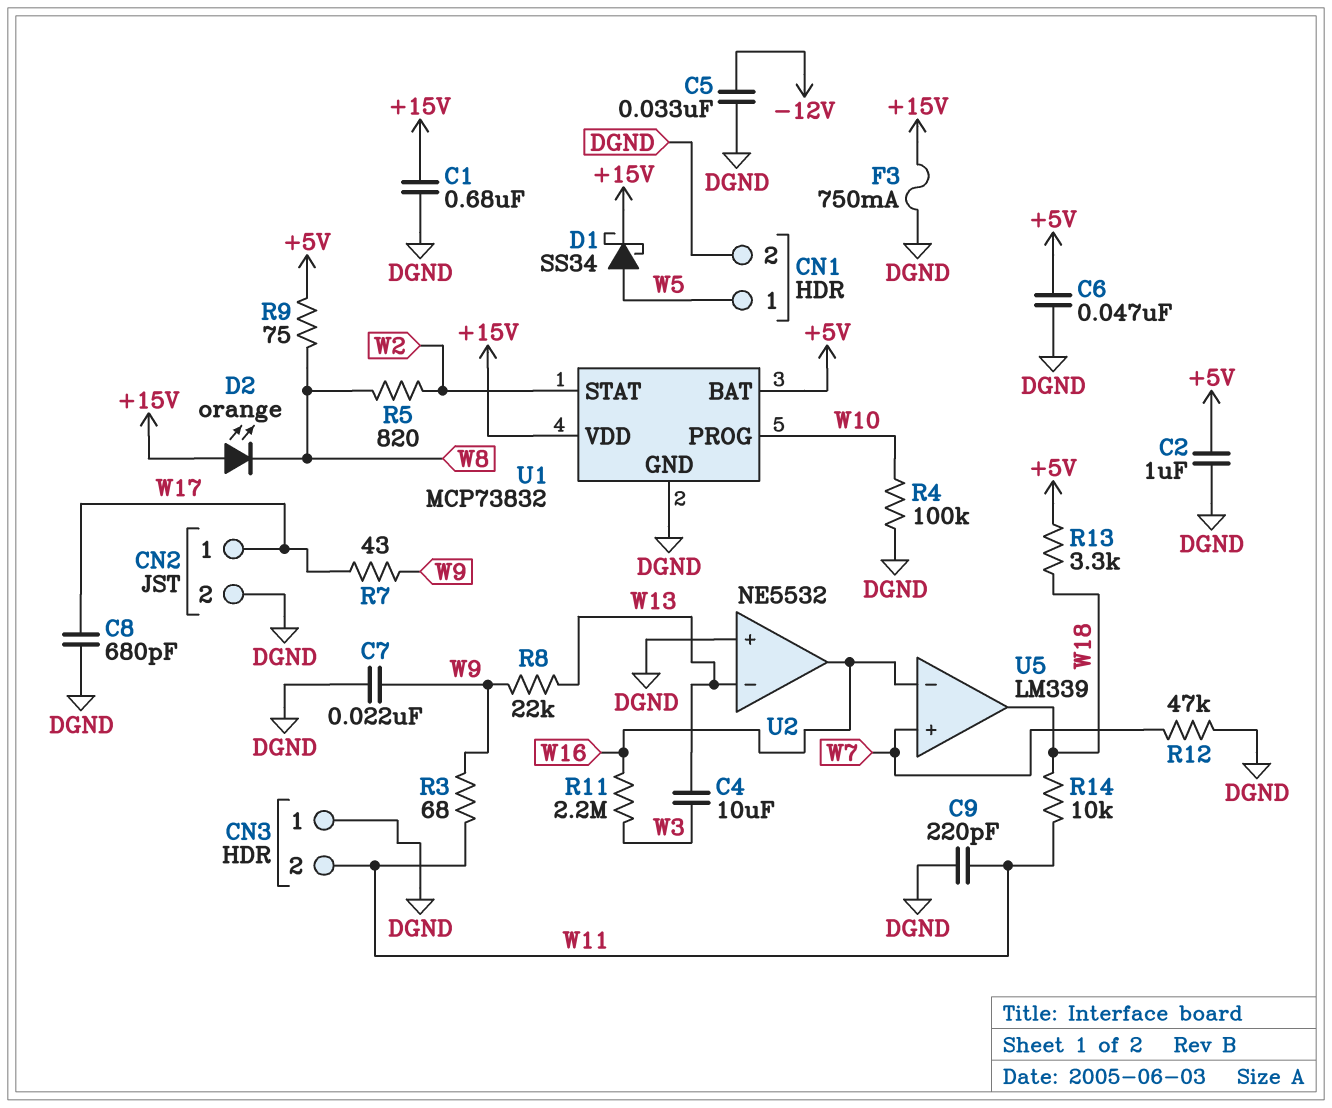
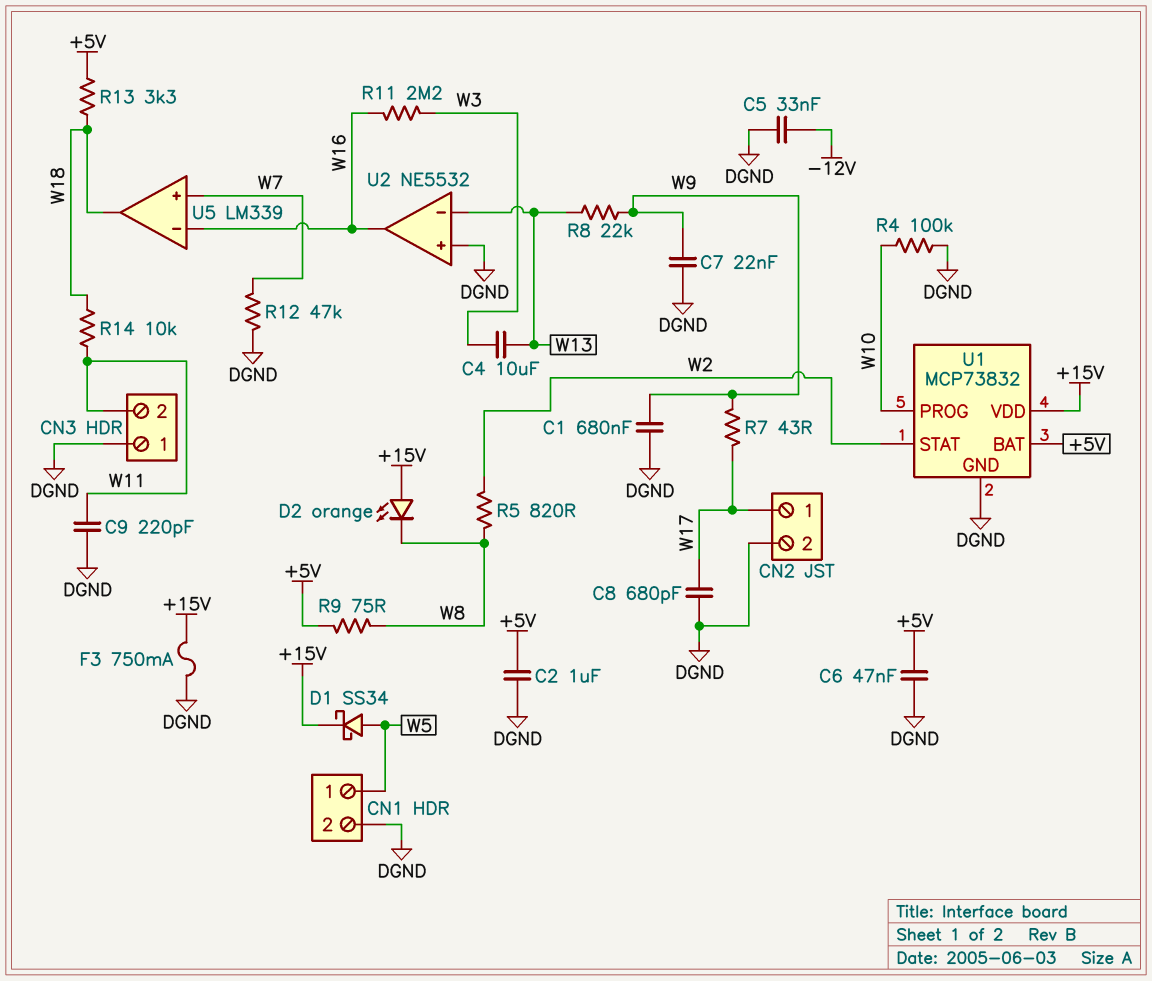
C1: 680nF (+15V, DGND) -> 680nF (DGND, W9)
R3: 68 (W9, W11) -> none

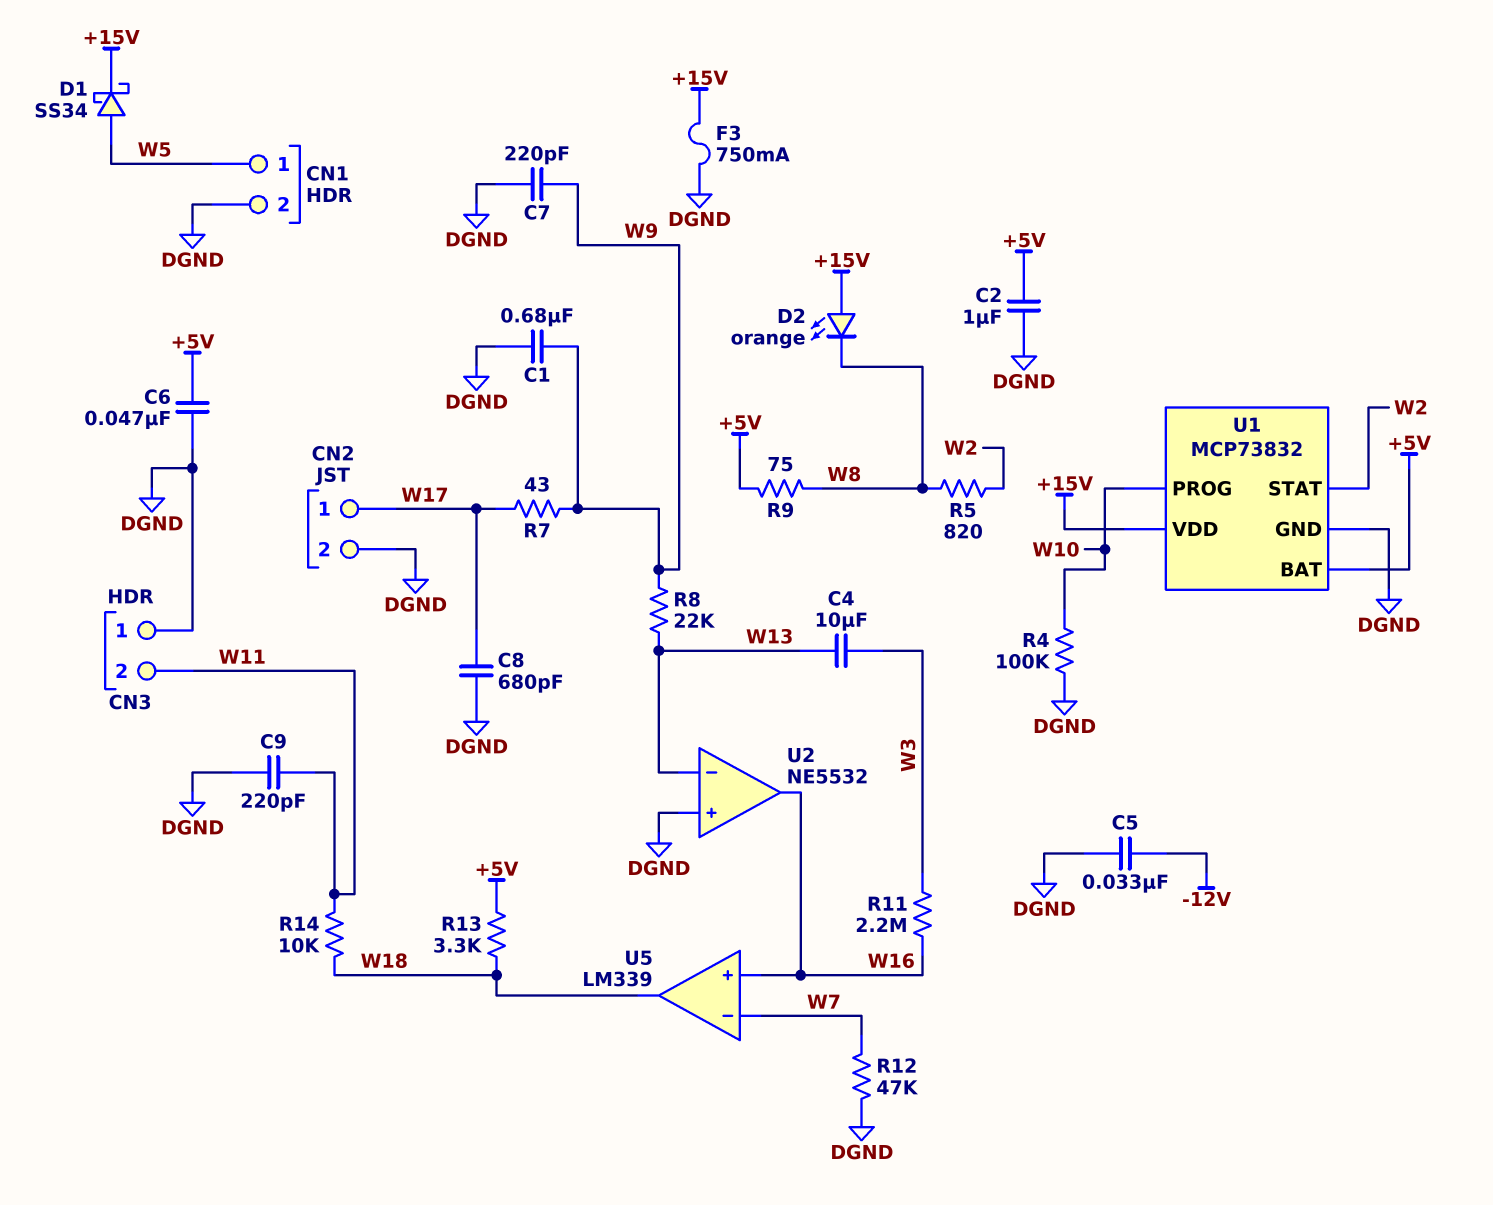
C7: 22nF (DGND, W9) -> 220pF (DGND, W9)
U5 pin in+: W7 -> W16
U5 pin in-: W16 -> W7

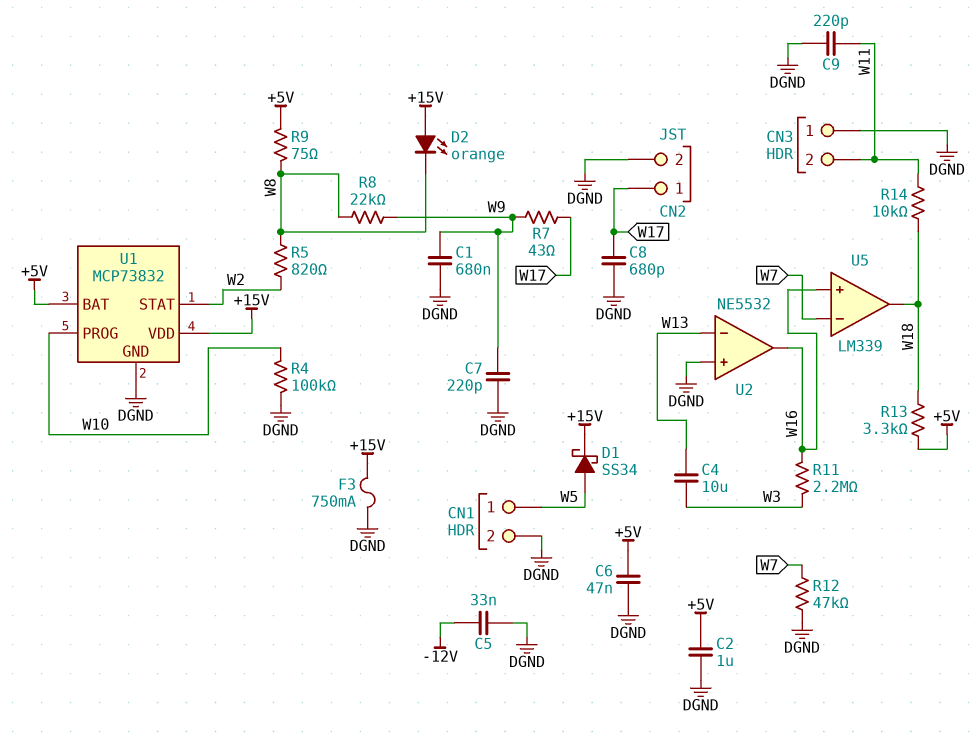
R8: 22k (W9, W13) -> 22k (W8, W9)

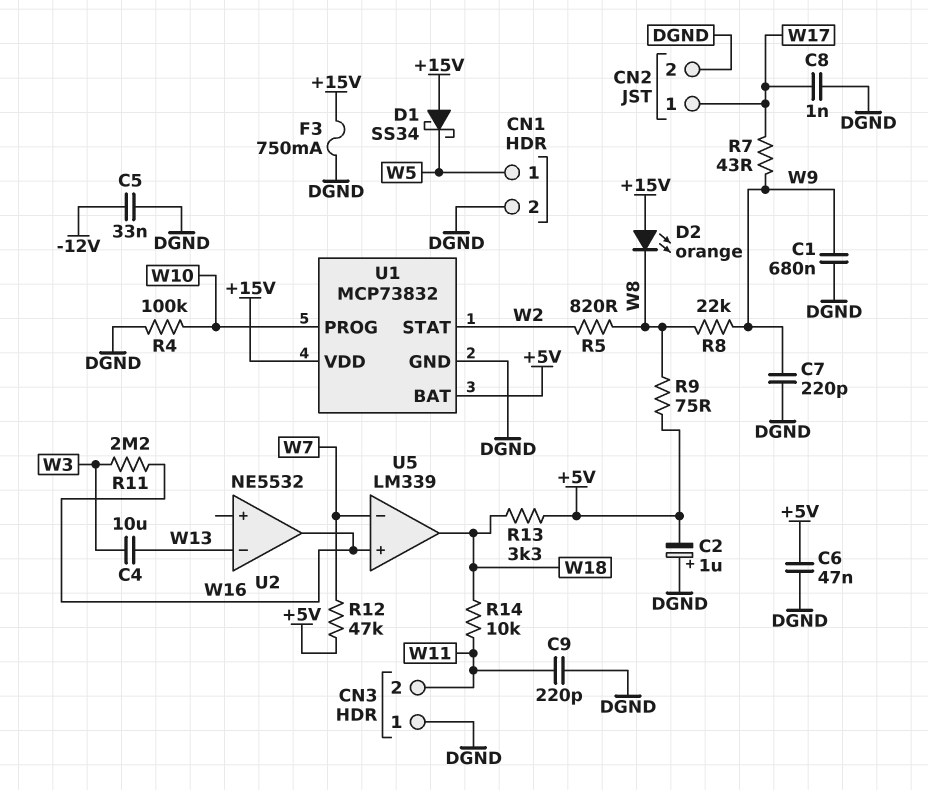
C2: 1uF (+5V, DGND) -> 1uF (plus DGND, minus +5V)
C8: 680pF (DGND, W17) -> 1nF (DGND, W17)
D1: schottky SS34 (A W5, K +15V) -> schottky SS34 (A +15V, K W5)
R12: 47k (DGND, W7) -> 47k (+5V, W7)
U2 pin in+: DGND -> none

